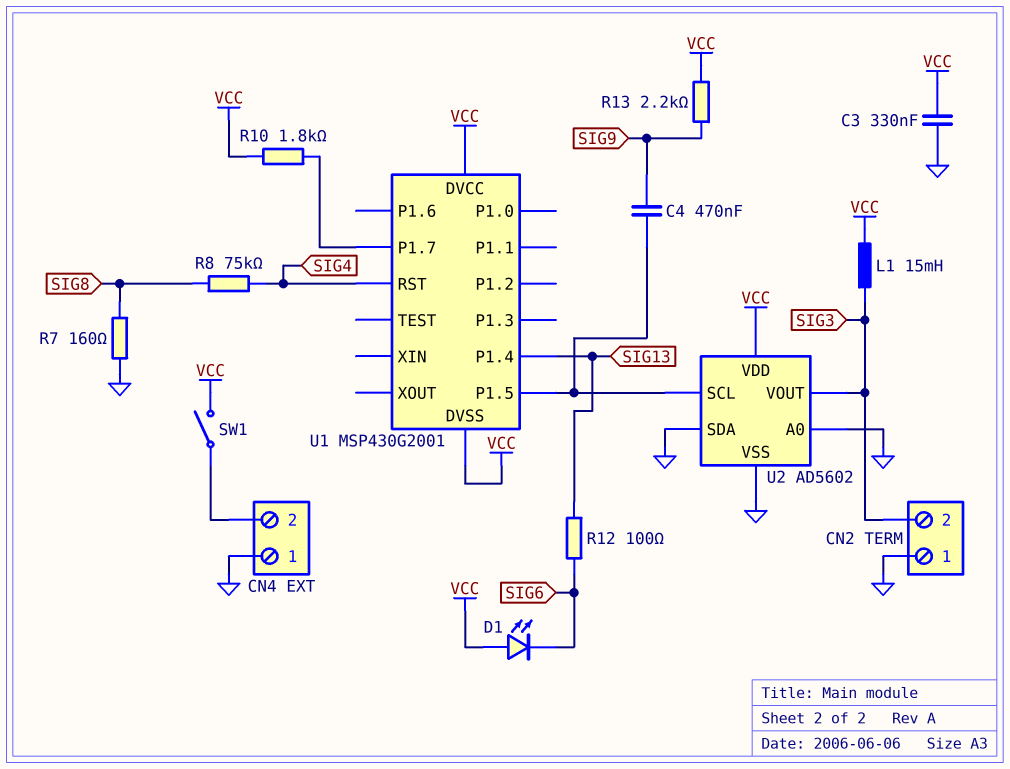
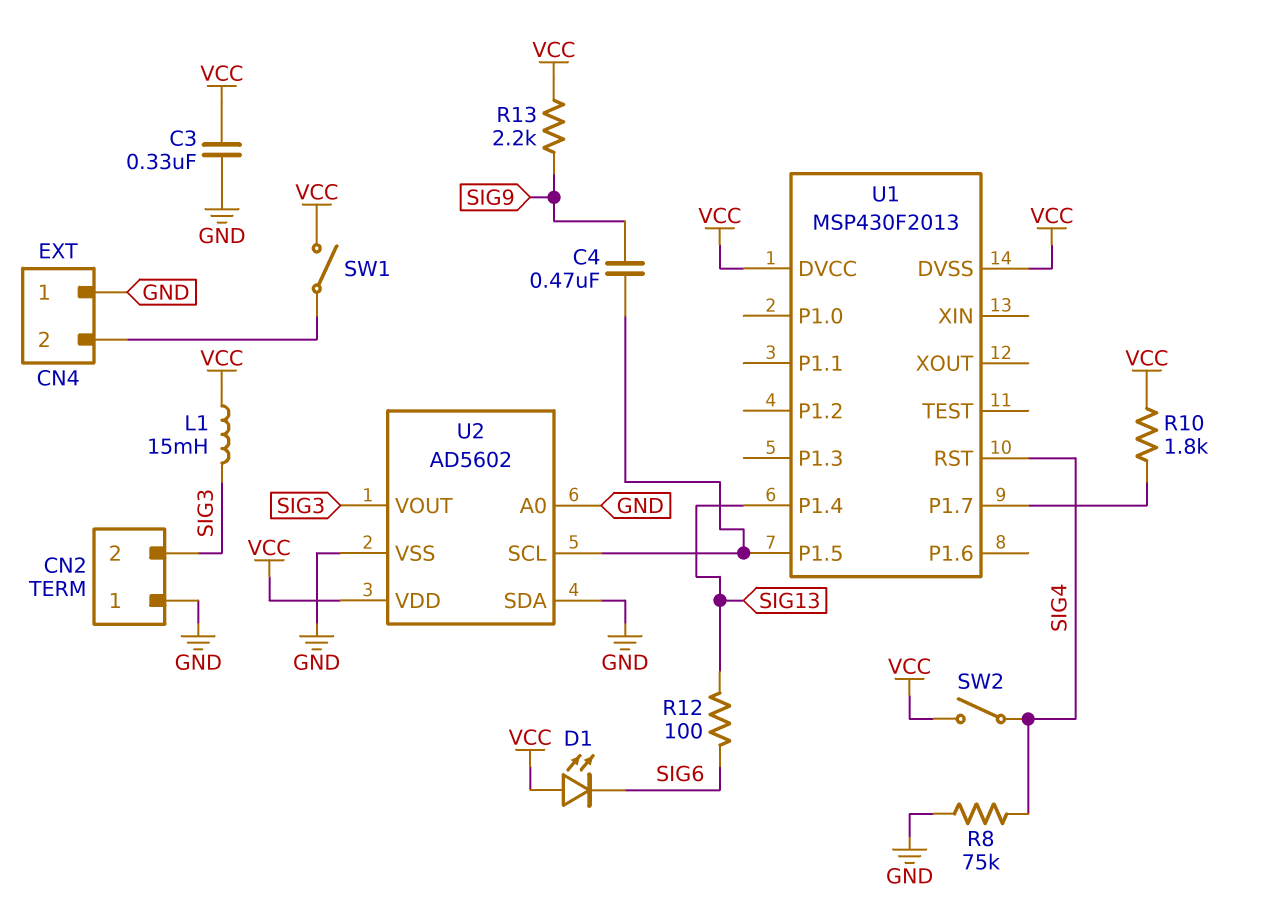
R7: 160 (GND, SIG8) -> none
R8: 75k (SIG4, SIG8) -> 75k (GND, SIG4)
SW2: none -> switch (SIG4, VCC)
U1: MSP430G2001 -> MSP430F2013

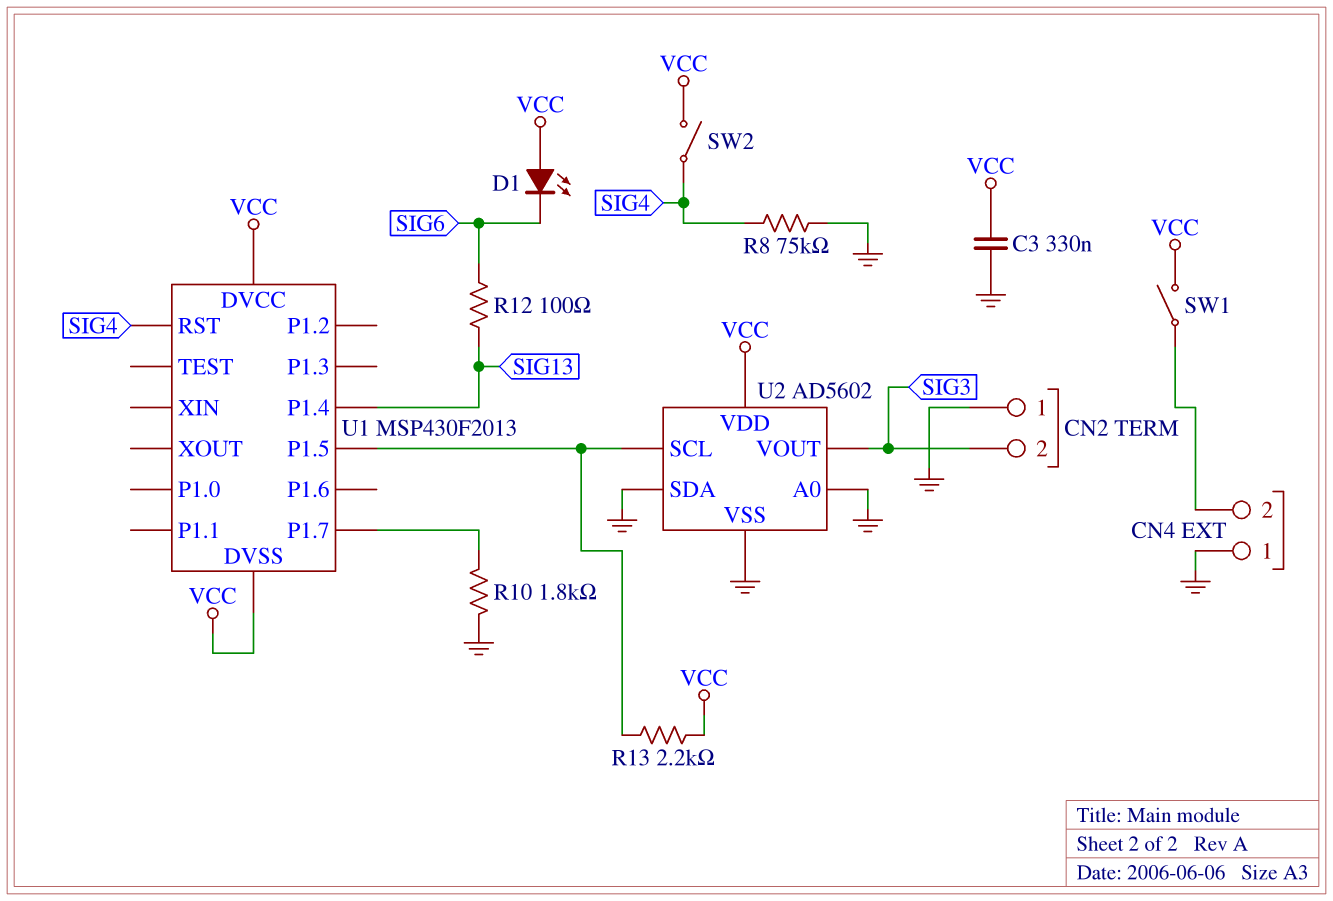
C4: 470nF (SIG9, U1/P1.5) -> none
L1: 15mH (SIG3, VCC) -> none
R10: 1.8k (U1/P1.7, VCC) -> 1.8k (GND, U1/P1.7)
R13: 2.2k (SIG9, VCC) -> 2.2k (U1/P1.5, VCC)

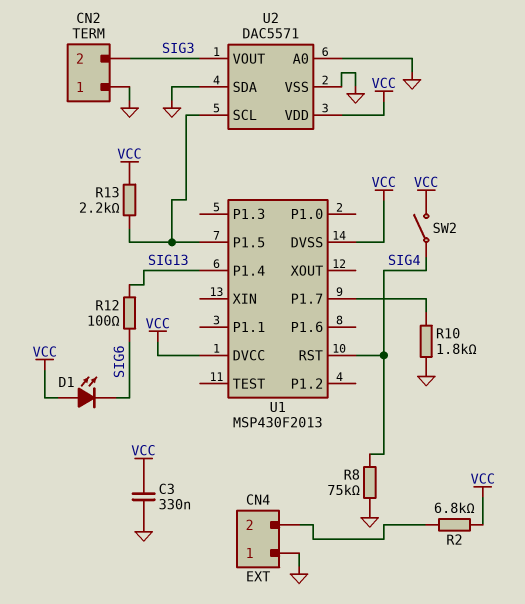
R2: none -> 6.8k (CN4/2, VCC)
SW1: switch (CN4/2, VCC) -> none
U2: AD5602 -> DAC5571

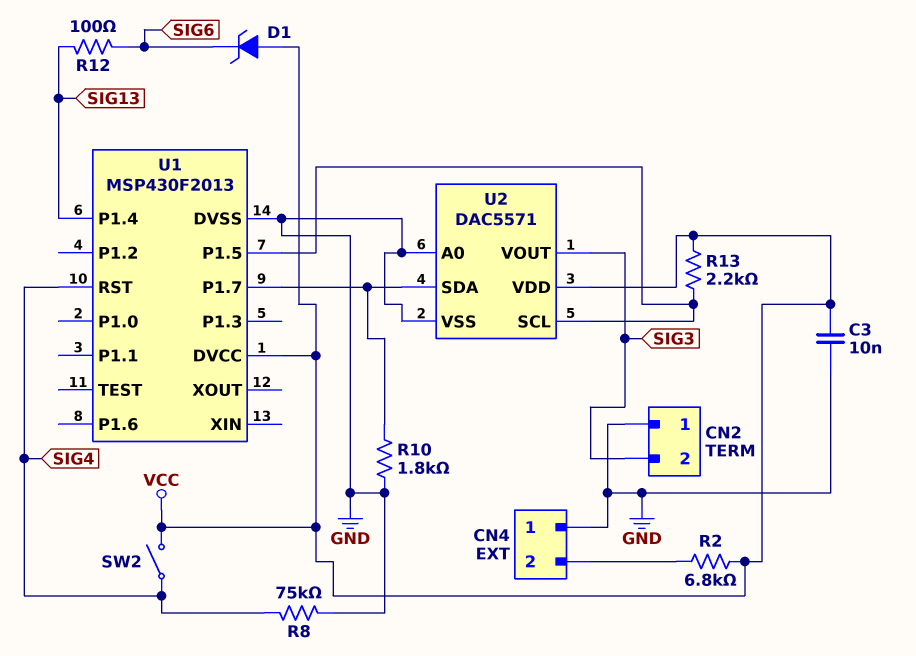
C3: 330nF (GND, VCC) -> 10nF (GND, VCC)
D1: LED (A VCC, K SIG6) -> zener (A VCC, K SIG6)
U1 pin DVSS: VCC -> GND
U2 pin SDA: GND -> U1/P1.7

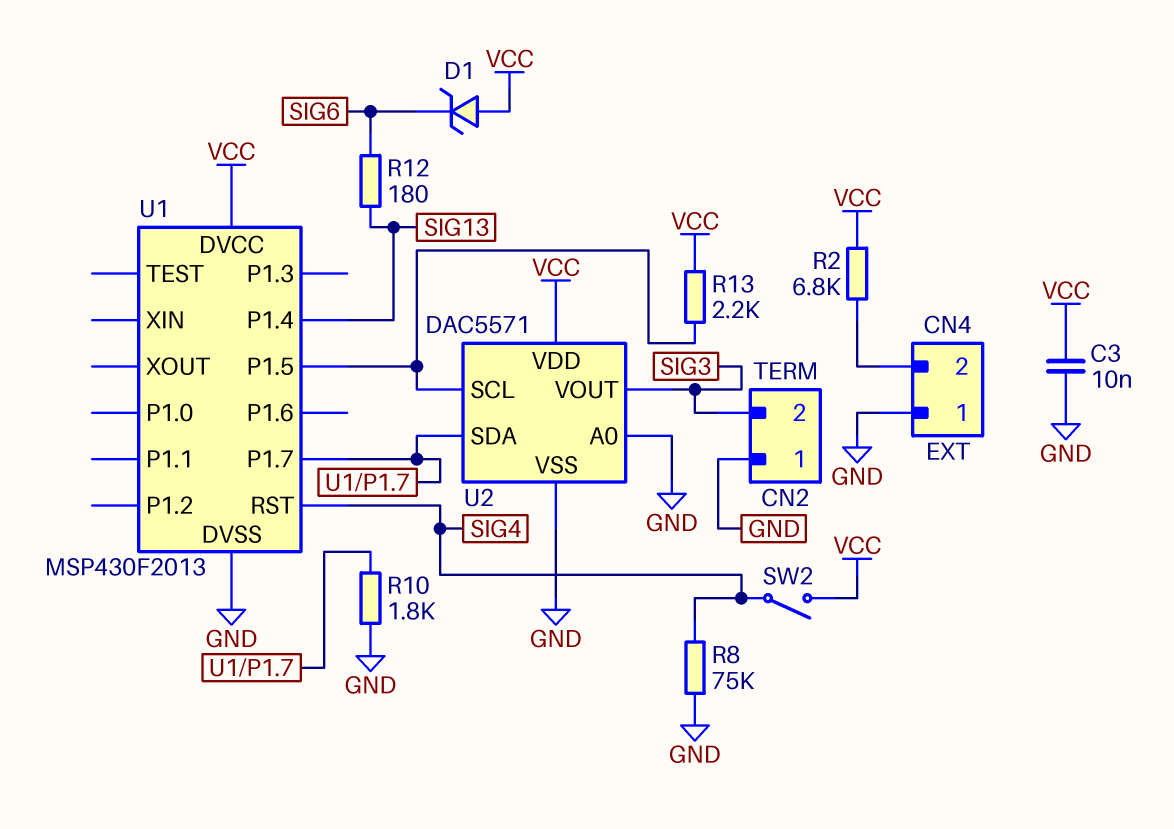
R12: 100 (SIG6, SIG13) -> 180 (SIG6, SIG13)

